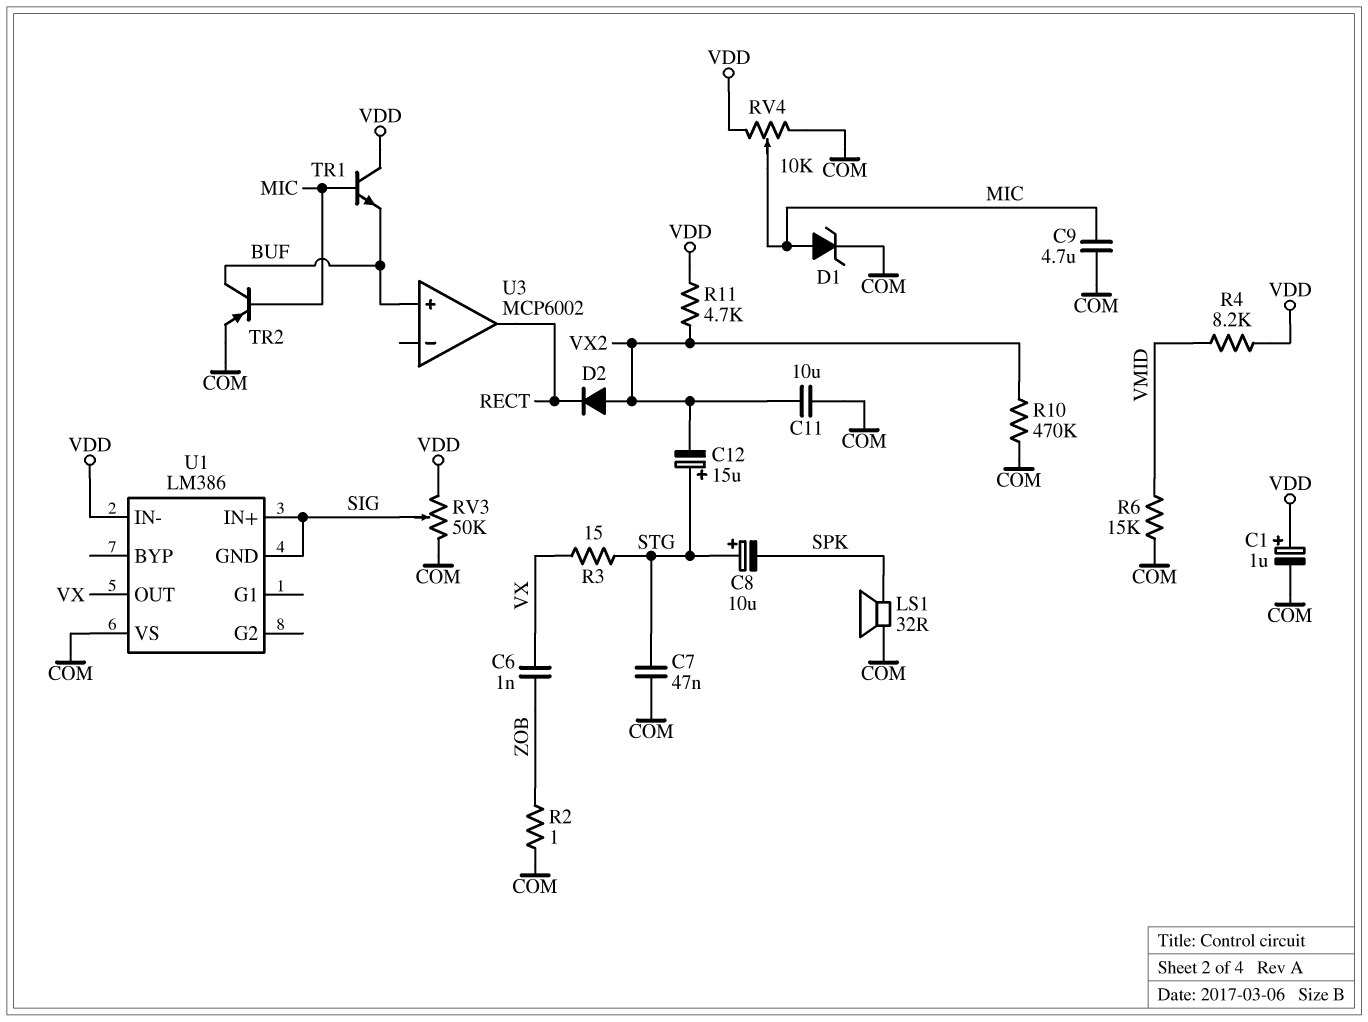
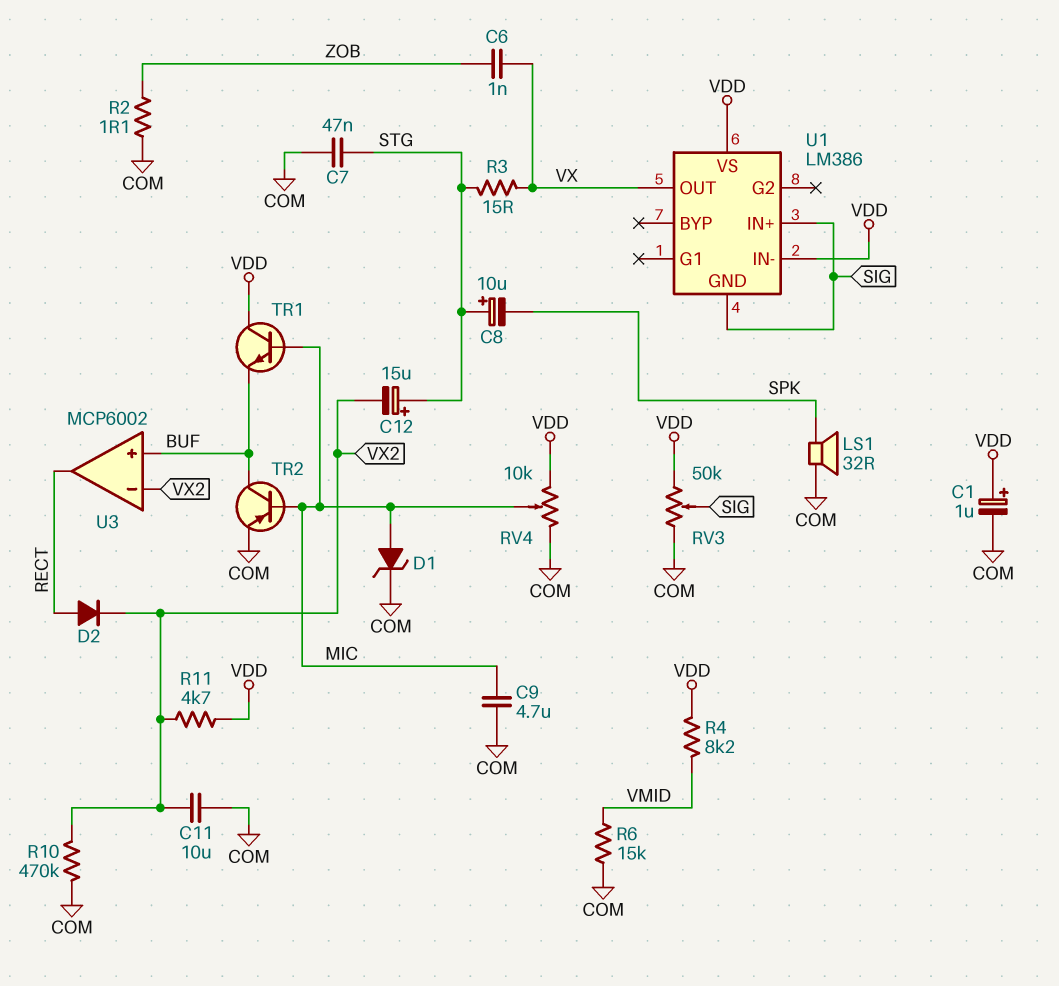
D2: diode (A VX2, K RECT) -> diode (A RECT, K VX2)
R2: 1 (COM, ZOB) -> 1.1 (COM, ZOB)
U1 pin VS: COM -> VDD
U3 pin in-: none -> VX2

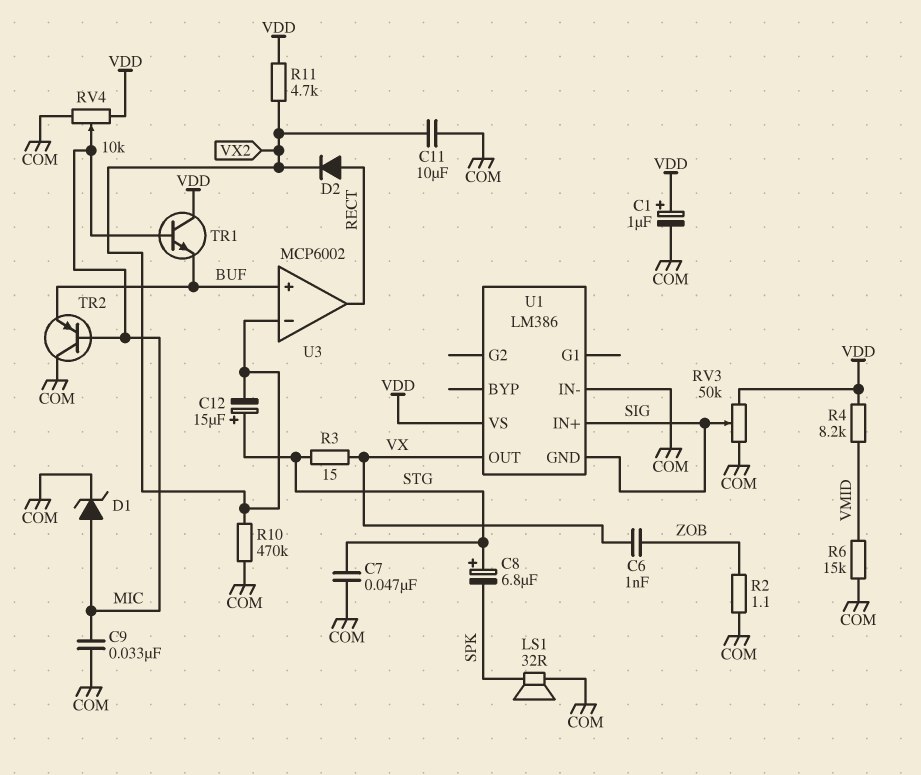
C8: 10uF (plus STG, minus SPK) -> 6.8uF (plus STG, minus SPK)
C9: 4.7uF (COM, MIC) -> 33nF (COM, MIC)
TR2: PNP (B MIC, C BUF, E COM) -> PNP (B MIC, C COM, E BUF)
U1 pin IN-: VDD -> COM

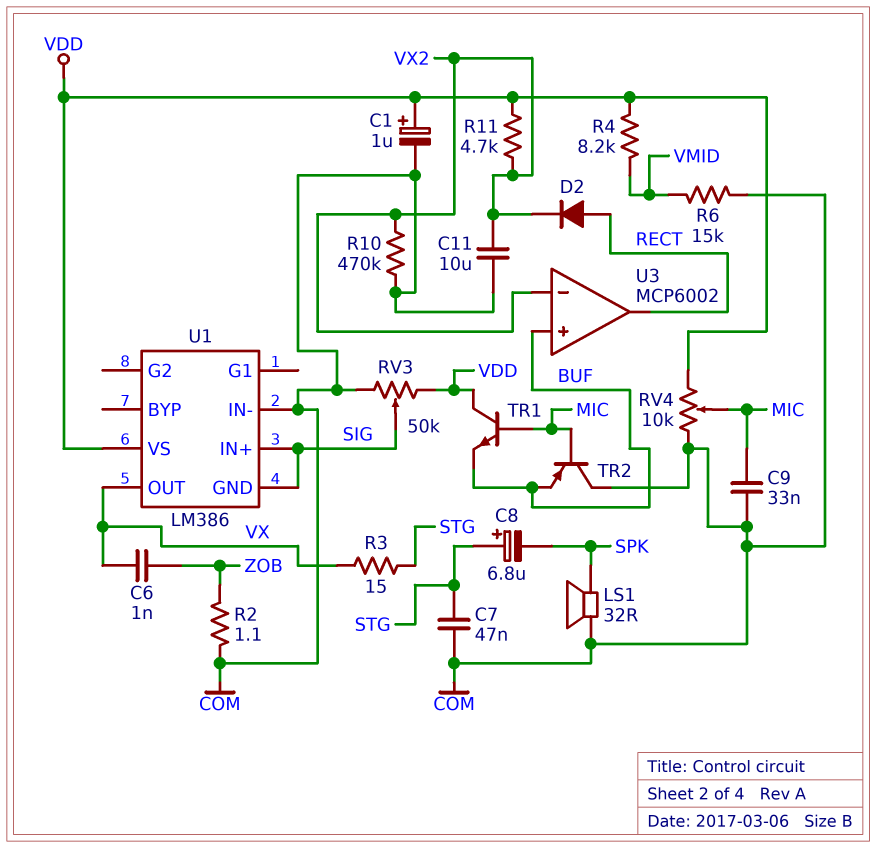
C12: 15uF (plus STG, minus VX2) -> none
D1: zener (A MIC, K COM) -> none

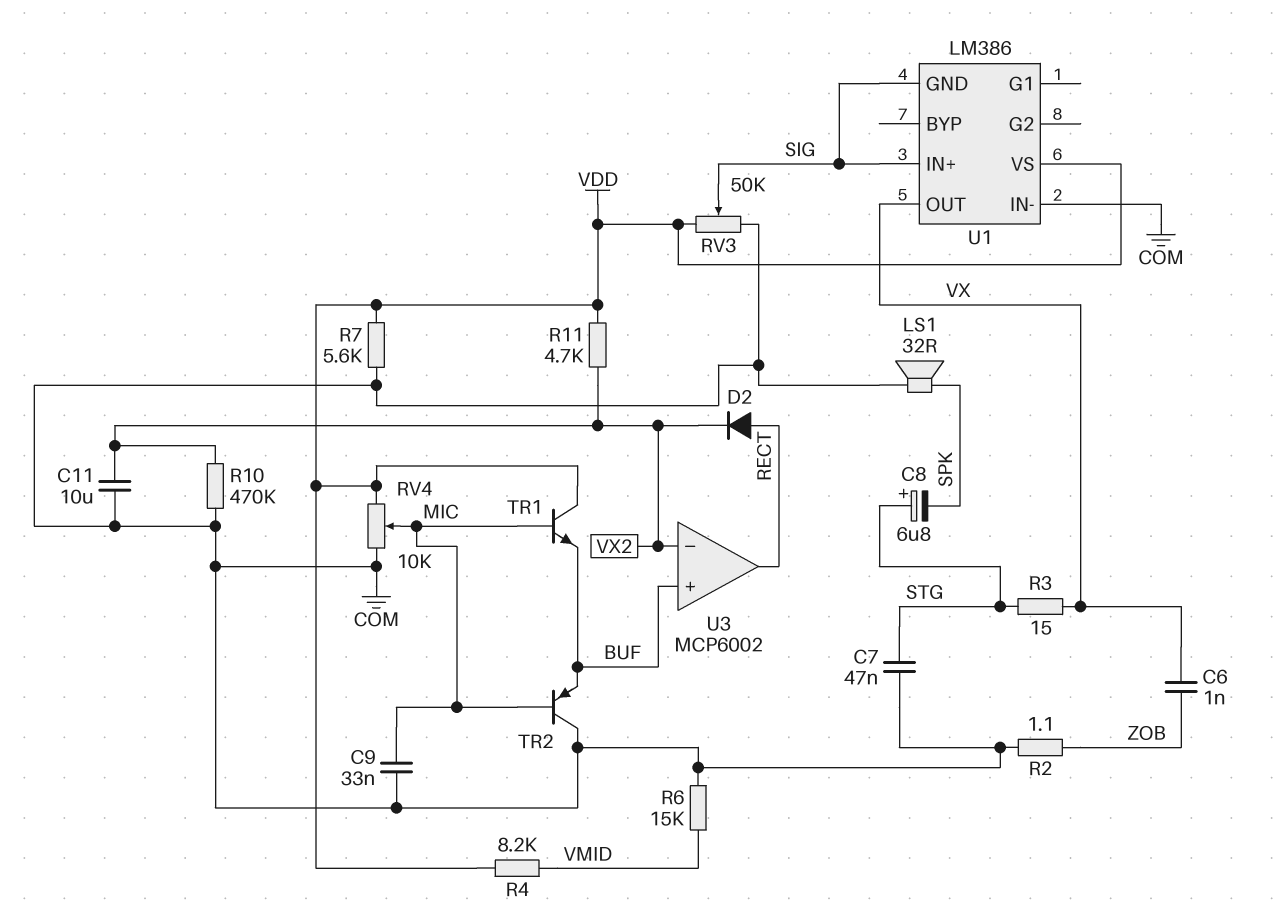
C1: 1uF (plus VDD, minus COM) -> none
R7: none -> 5.6k (COM, VDD)

